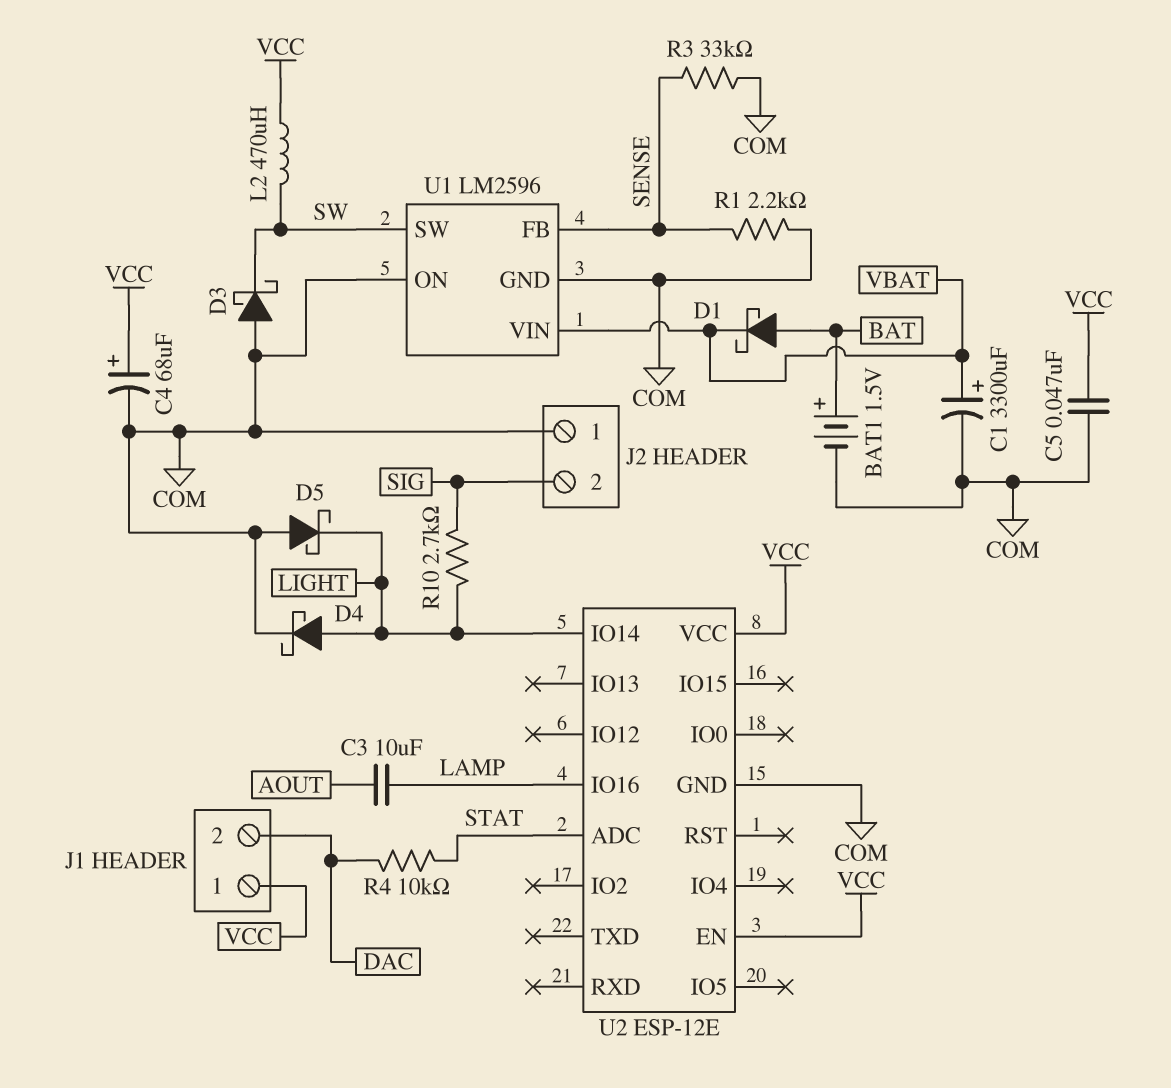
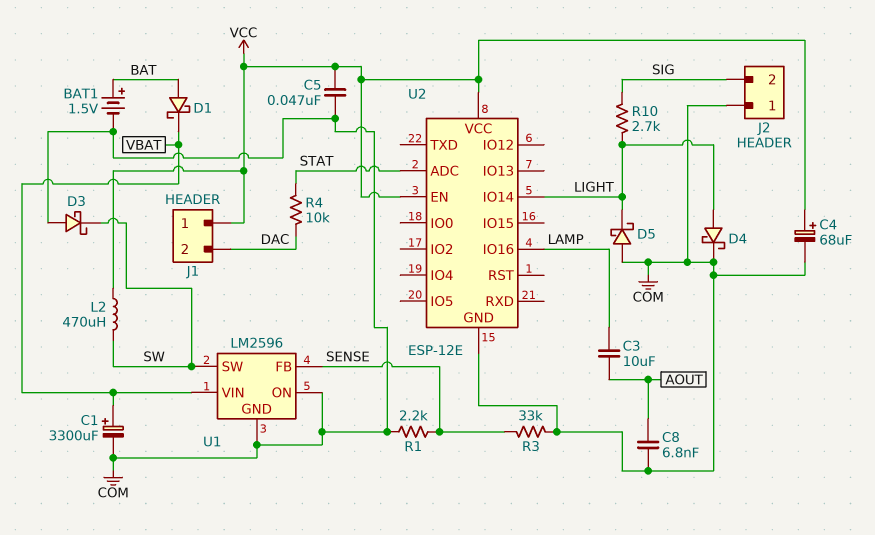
C8: none -> 6.8nF (AOUT, COM)

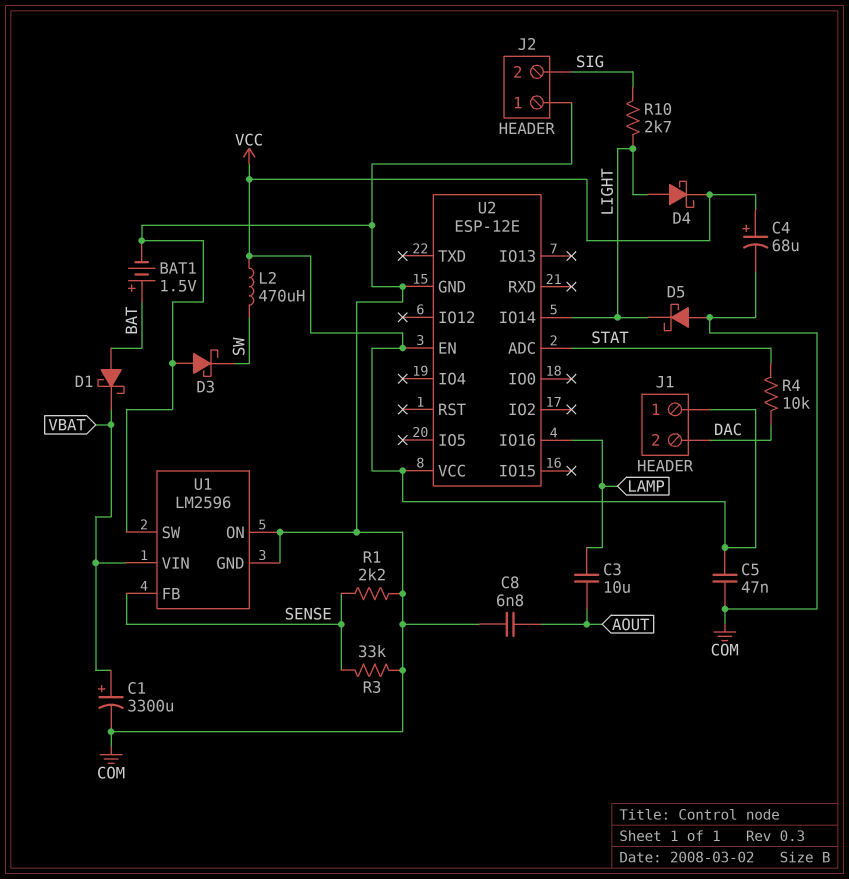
D4: schottky (A LIGHT, K COM) -> schottky (A LIGHT, K VCC)
U1 pin SW: SW -> COM

